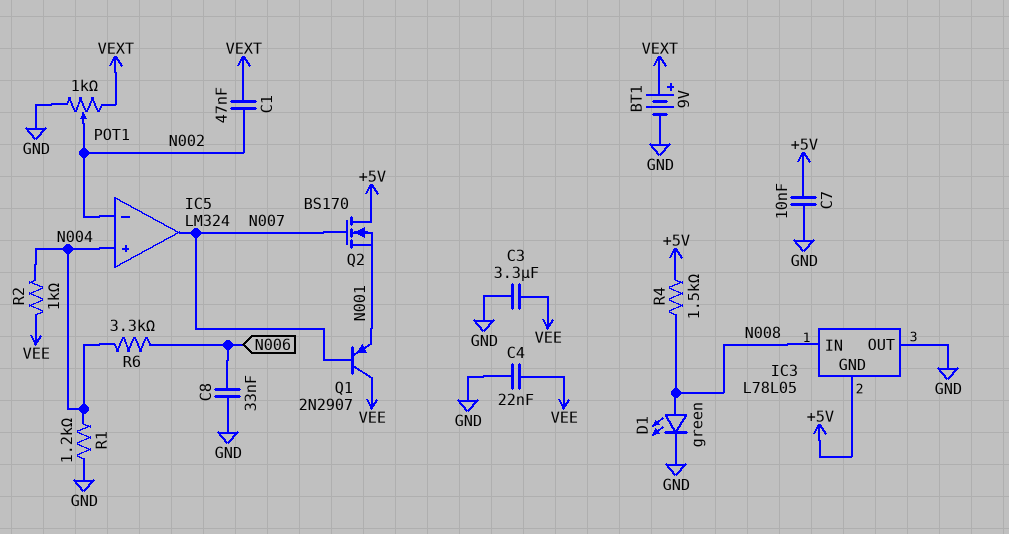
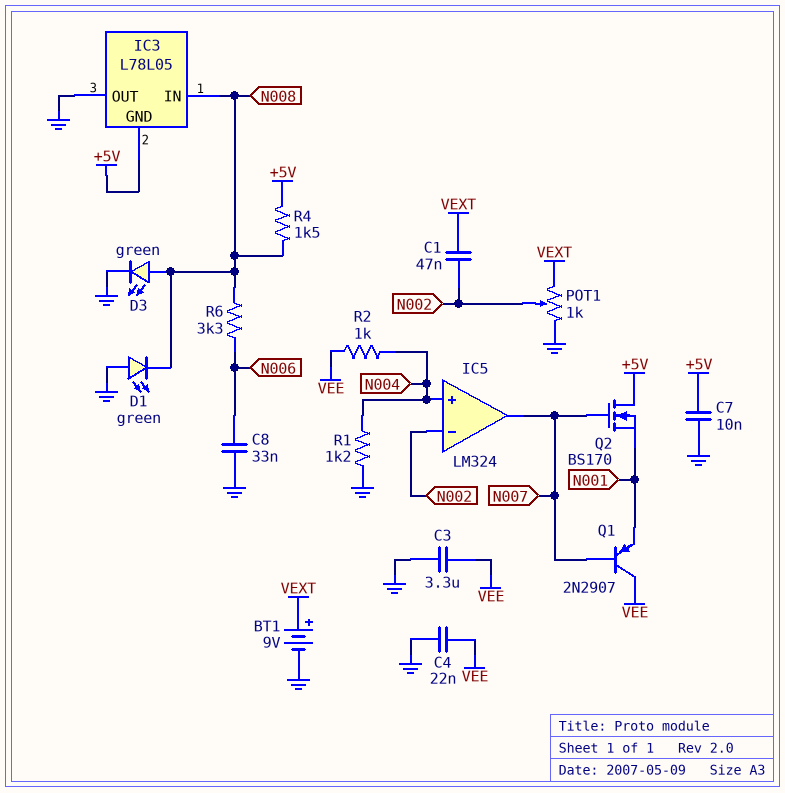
D1: LED green (A N008, K GND) -> LED green (A GND, K N008)
D3: none -> LED green (A N008, K GND)
R6: 3.3k (N004, N006) -> 3.3k (N006, N008)

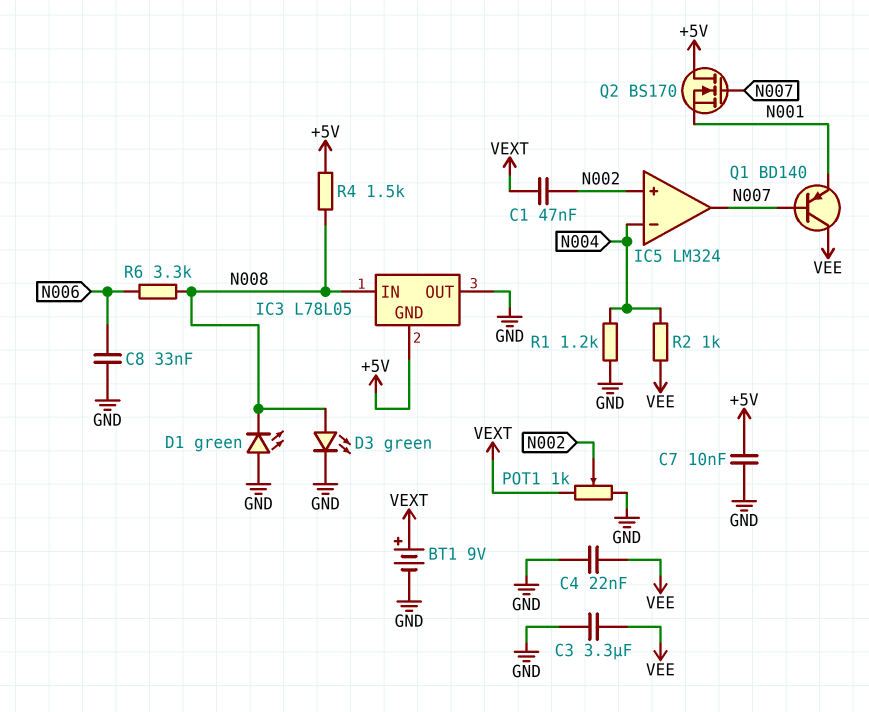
IC5 pin in+: N004 -> N002
IC5 pin in-: N002 -> N004
Q1: PNP 2N2907 (B N007, C VEE, E N001) -> PNP BD140 (B N007, C VEE, E N001)

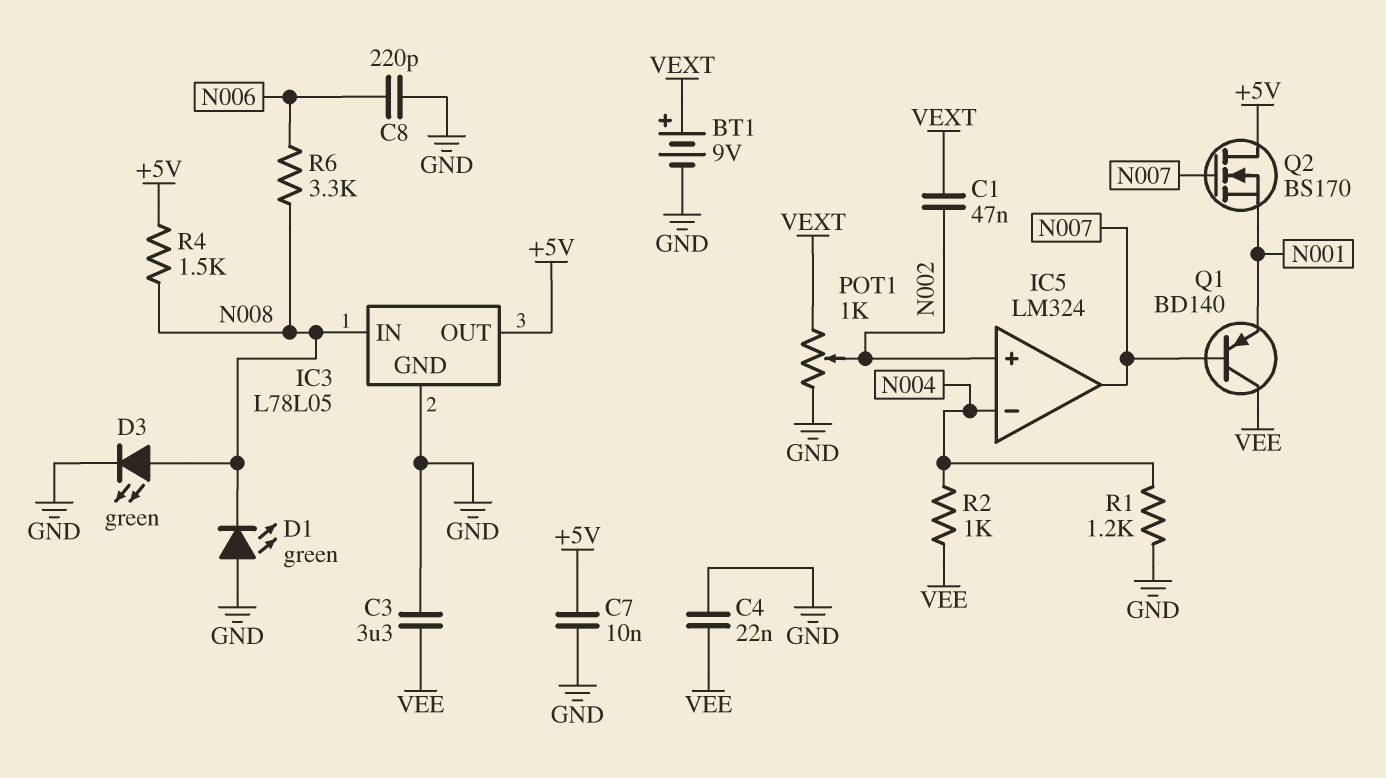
C8: 33nF (GND, N006) -> 220pF (GND, N006)
IC3 pin GND: +5V -> GND
IC3 pin OUT: GND -> +5V

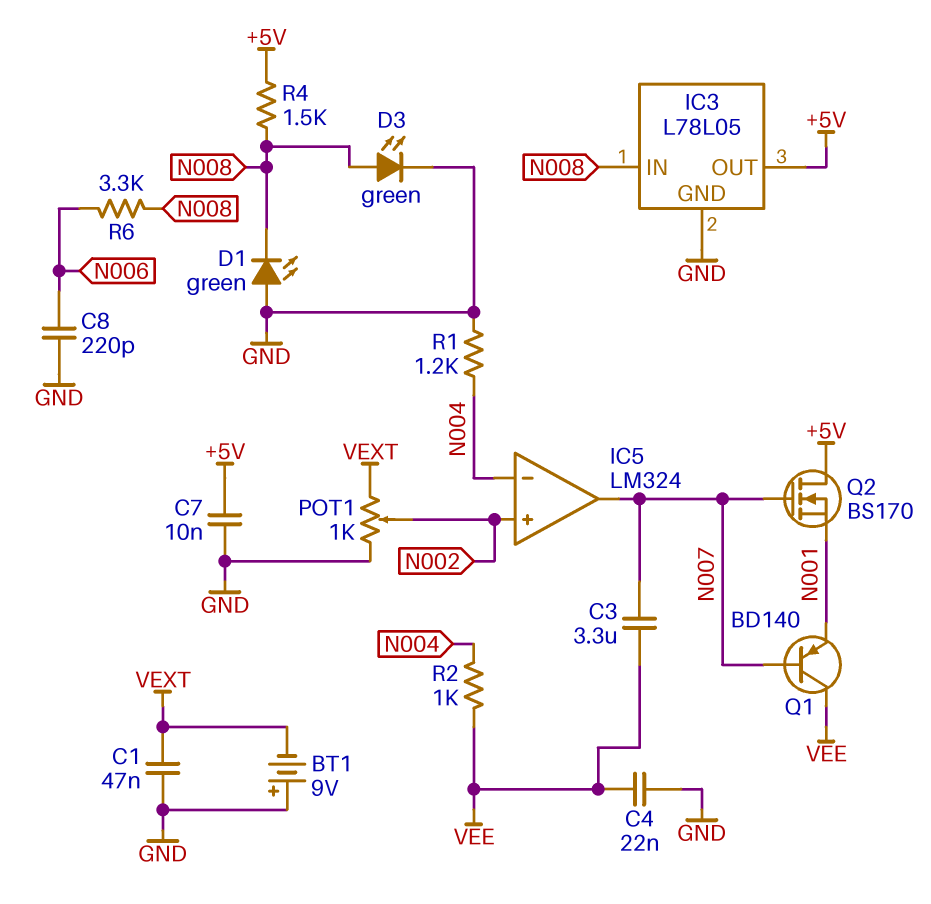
BT1: 9V (plus VEXT, minus GND) -> 9V (plus GND, minus VEXT)
C1: 47nF (N002, VEXT) -> 47nF (GND, VEXT)
C3: 3.3uF (GND, VEE) -> 3.3uF (N007, VEE)

